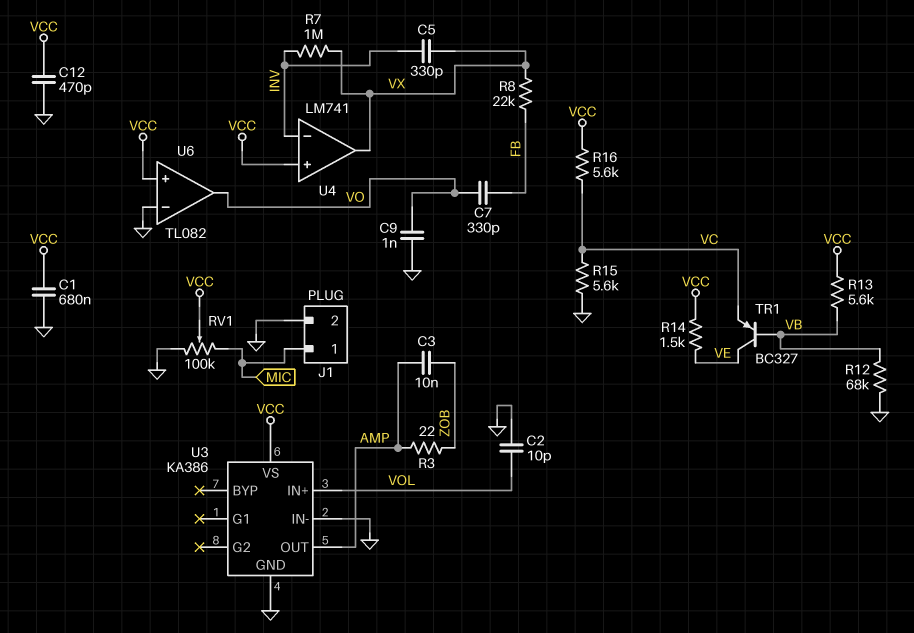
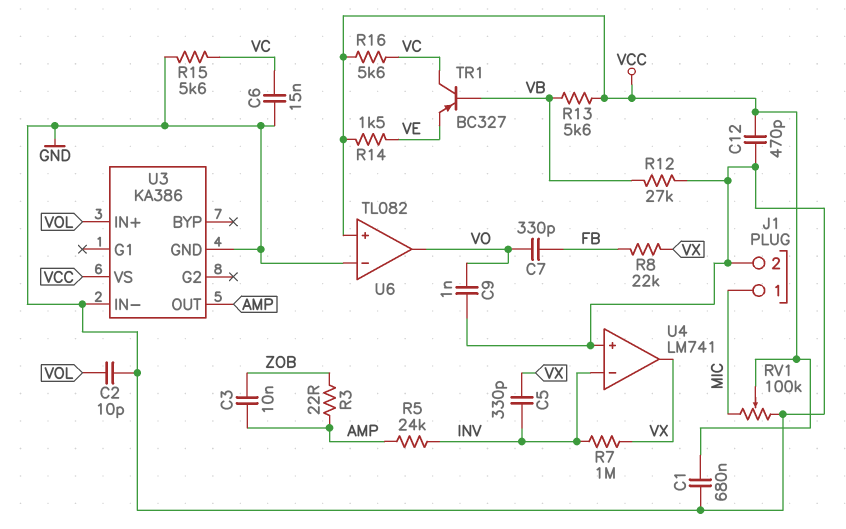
C6: none -> 15nF (GND, VC)
R5: none -> 24k (AMP, INV)
R12: 68k (GND, VB) -> 27k (GND, VB)
TR1: PNP BC327 (B VB, C VE, E VC) -> PNP BC327 (B VB, C VC, E VE)
U4 pin in+: VCC -> GND

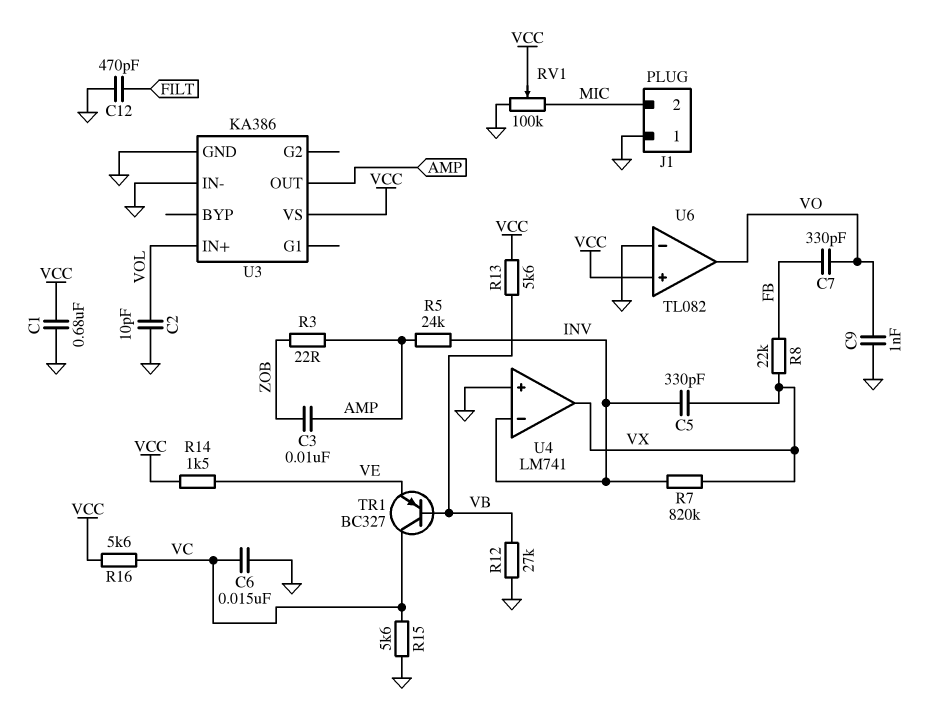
C12: 470pF (GND, VCC) -> 470pF (FILT, GND)
J1 pin 1: MIC -> GND
J1 pin 2: GND -> MIC
R7: 1M (INV, VX) -> 820k (INV, VX)

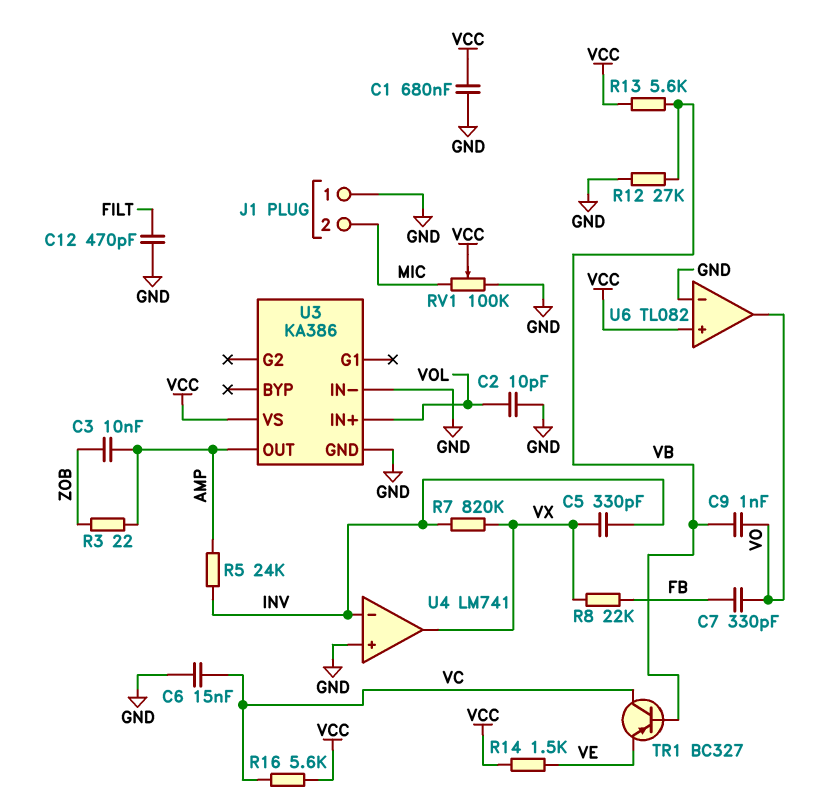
C9: 1nF (GND, VO) -> 1nF (VB, VO)
R15: 5.6k (GND, VC) -> none

